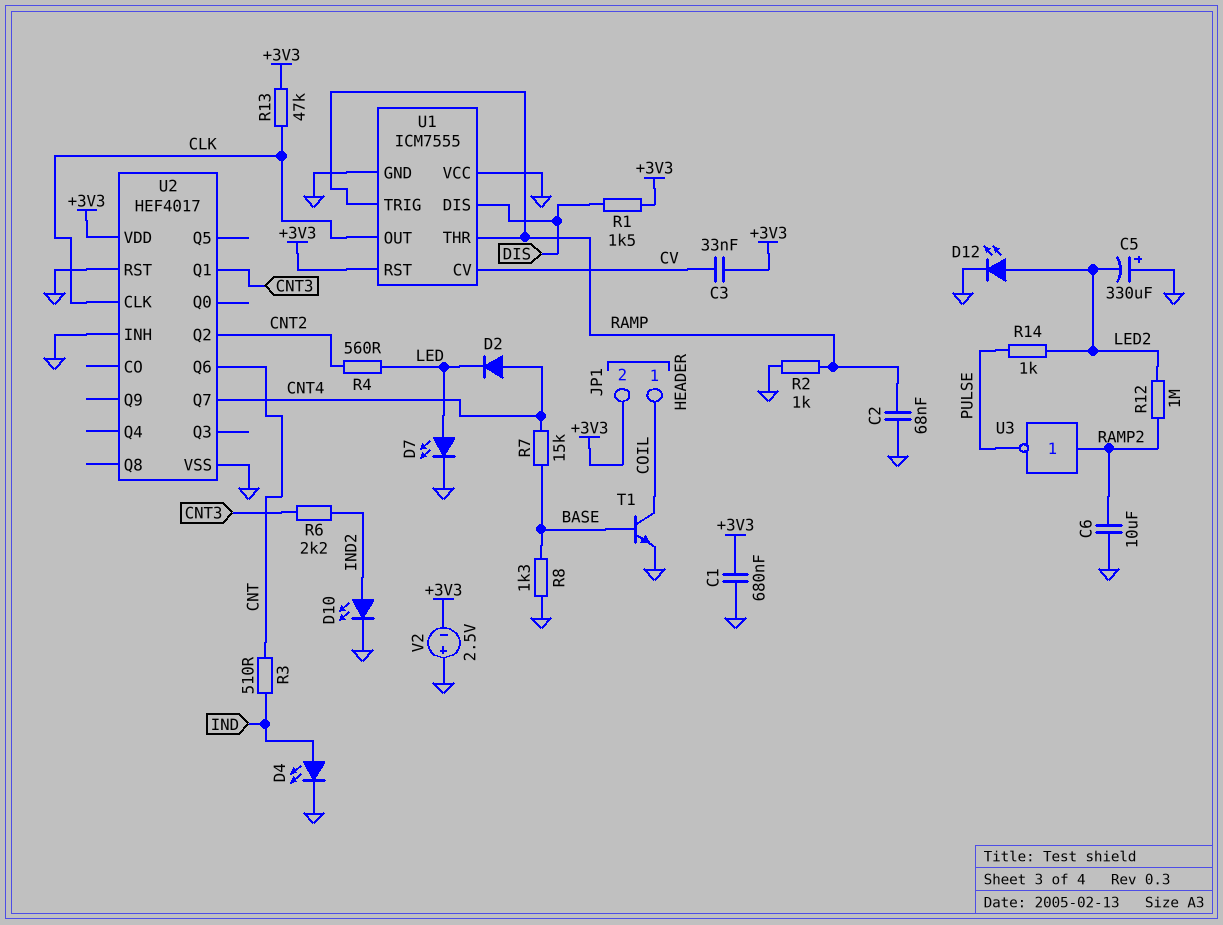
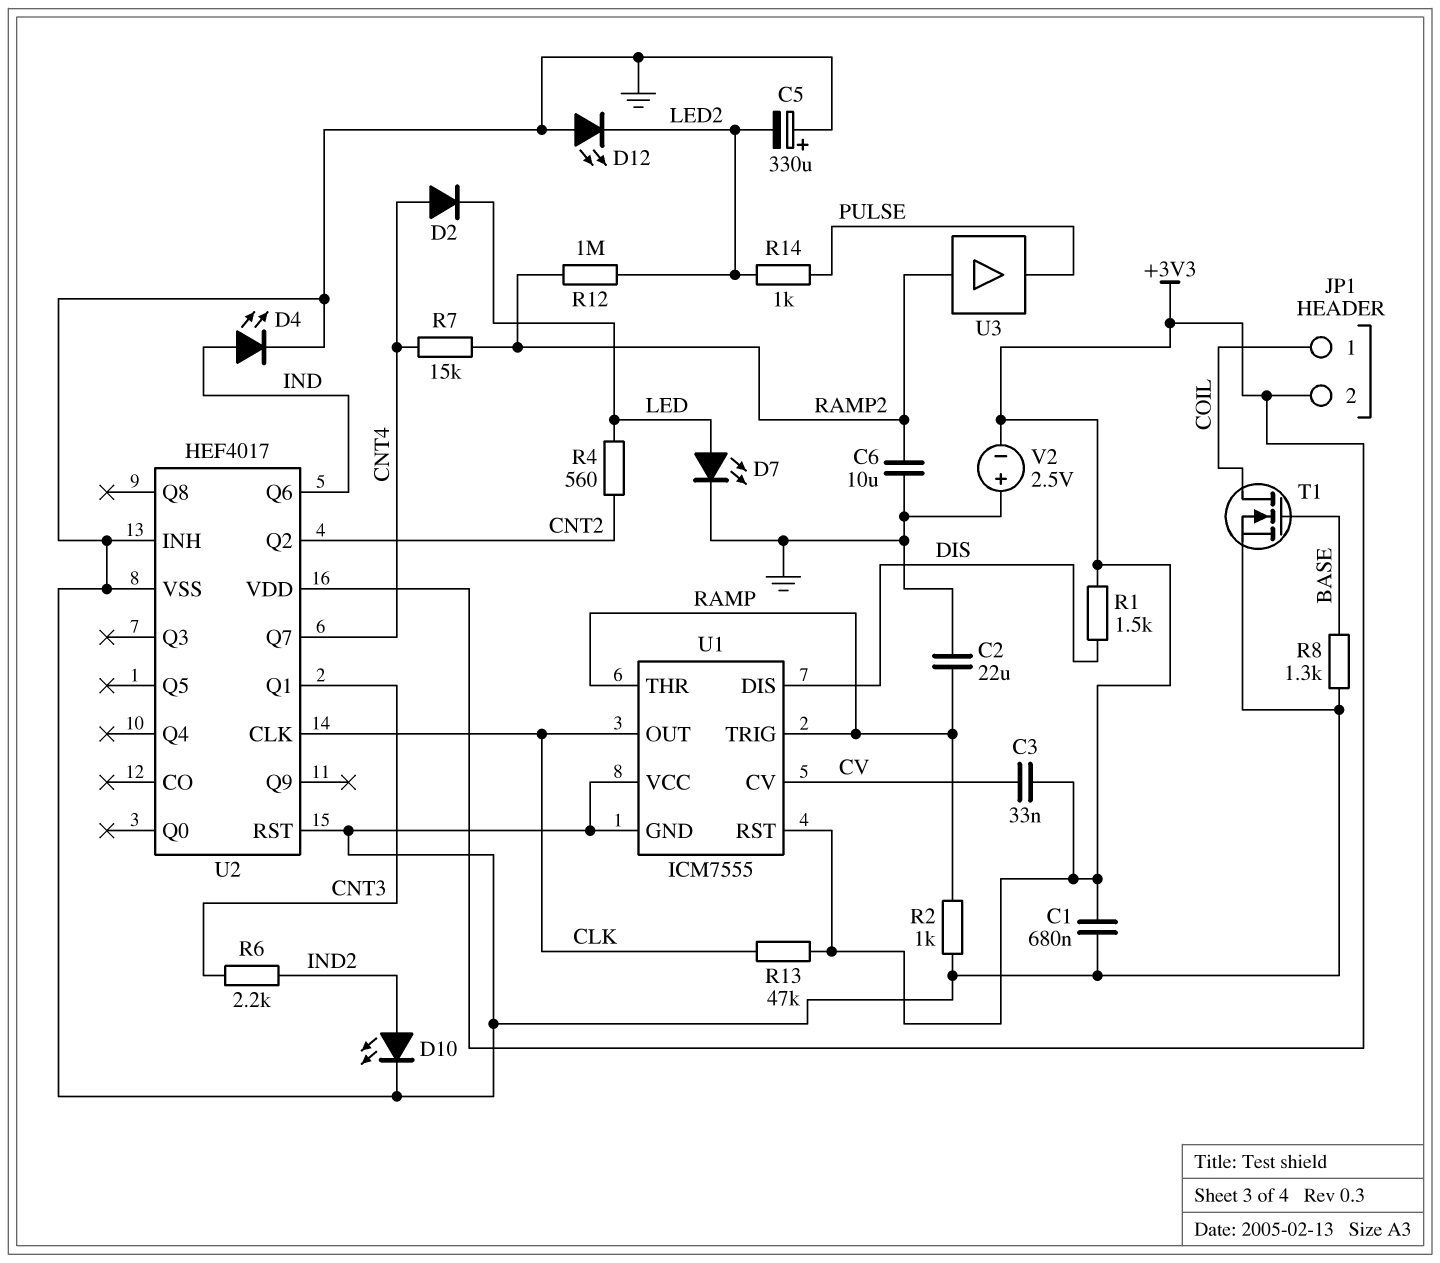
C2: 68nF (GND, RAMP) -> 22uF (GND, RAMP)
D12: LED (A LED2, K GND) -> LED (A GND, K LED2)
R3: 510 (CNT, IND) -> none
R7: 15k (BASE, CNT4) -> 15k (CNT4, RAMP2)
T1: NPN (B BASE, C COIL, E GND) -> NMOS (G BASE, D COIL, S GND)
U2 pin Q6: CNT -> IND
U3: NOT (in RAMP2, out PULSE) -> buffer (in RAMP2, out PULSE)

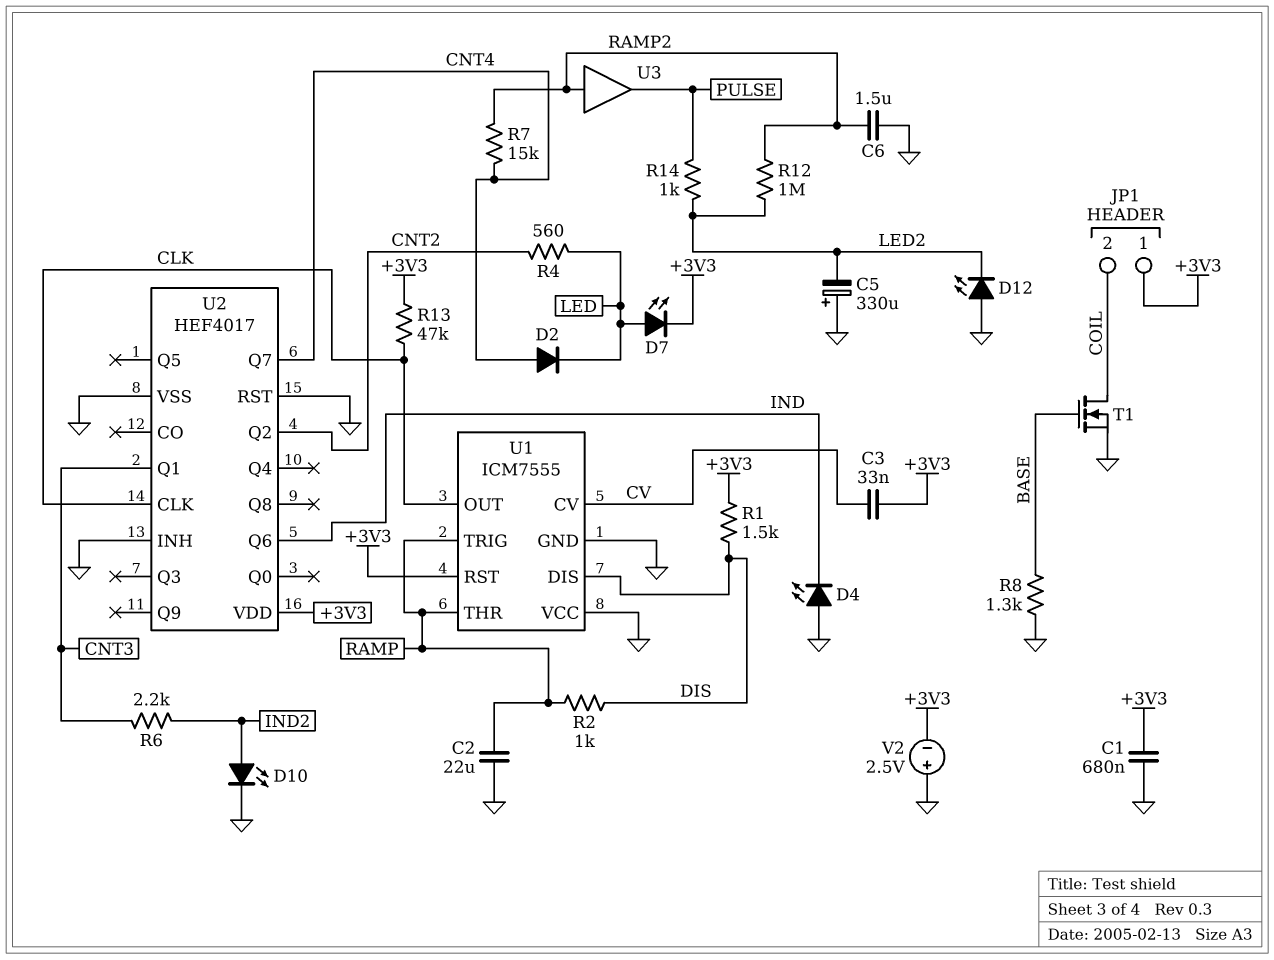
C6: 10uF (GND, RAMP2) -> 1.5uF (GND, RAMP2)
D4: LED (A IND, K GND) -> LED (A GND, K IND)
D7: LED (A LED, K GND) -> LED (A LED, K +3V3)
JP1 pin 1: COIL -> +3V3
JP1 pin 2: +3V3 -> COIL
R2: 1k (GND, RAMP) -> 1k (DIS, RAMP)

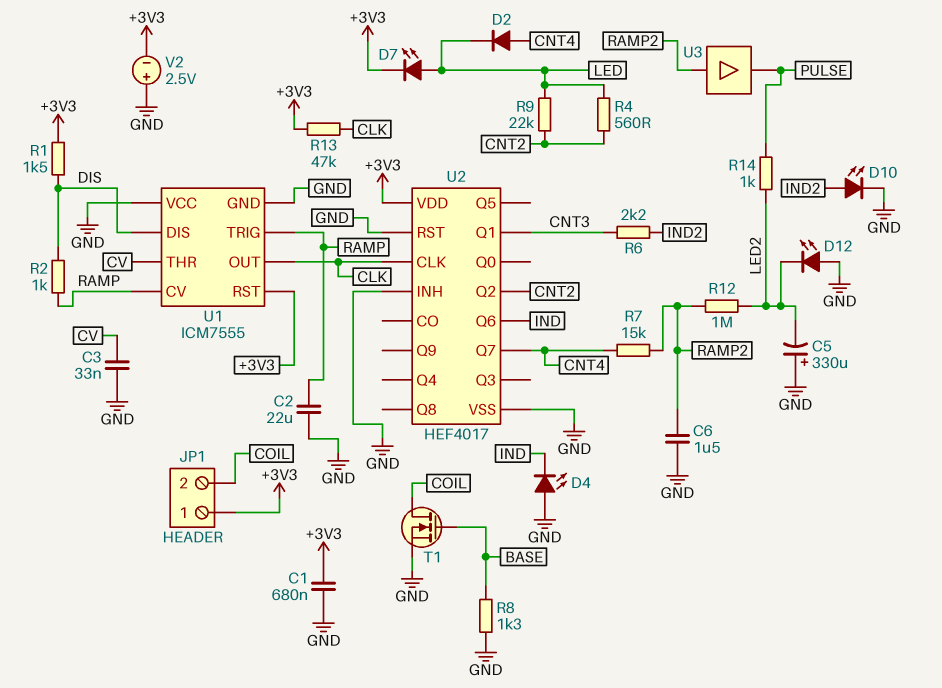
C3: 33nF (+3V3, CV) -> 33nF (CV, GND)
R9: none -> 22k (CNT2, LED)
U1 pin CV: CV -> RAMP
U1 pin THR: RAMP -> CV

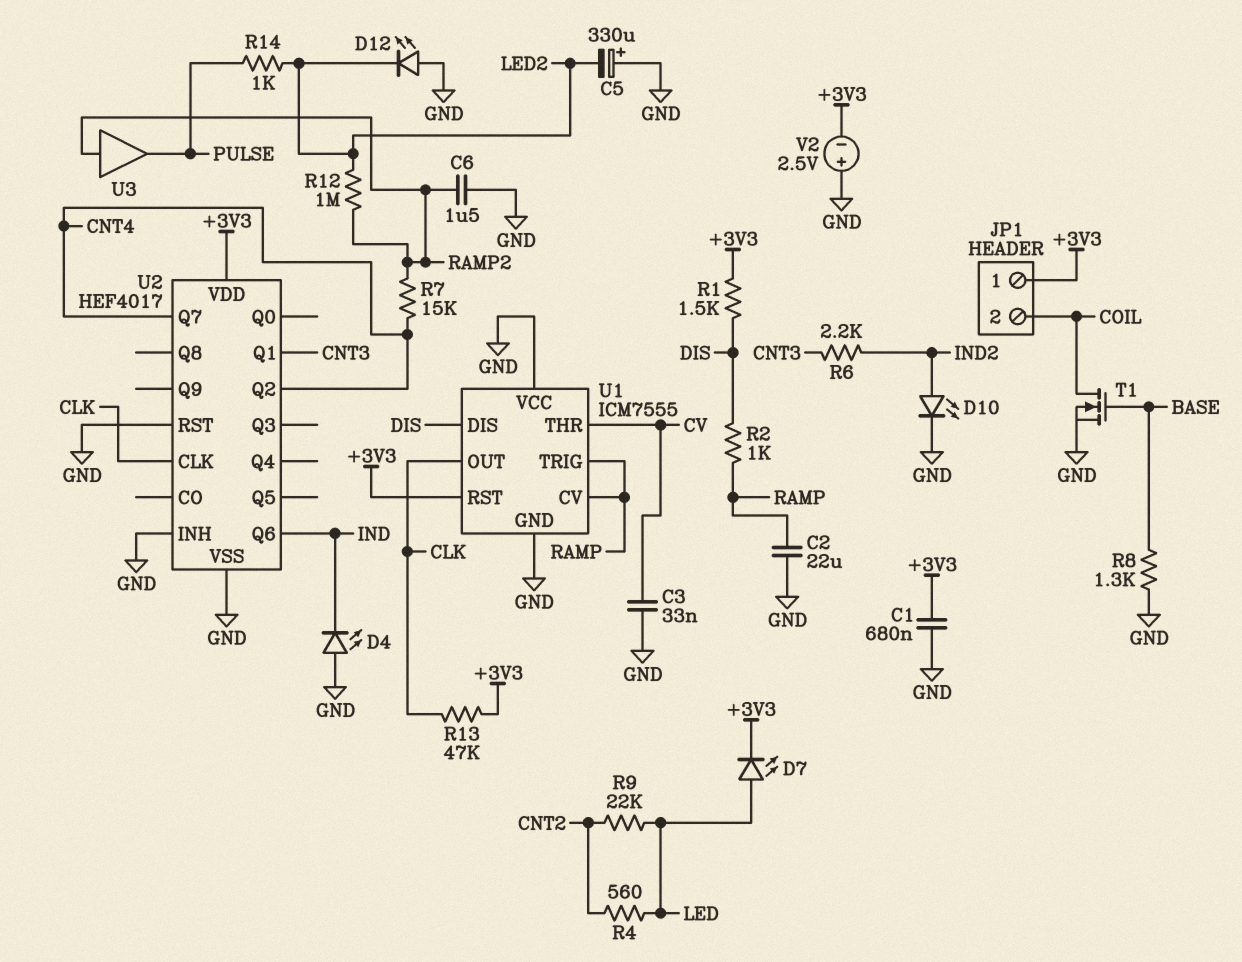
D2: diode (A CNT4, K LED) -> none
U2 pin Q2: CNT2 -> CNT4

